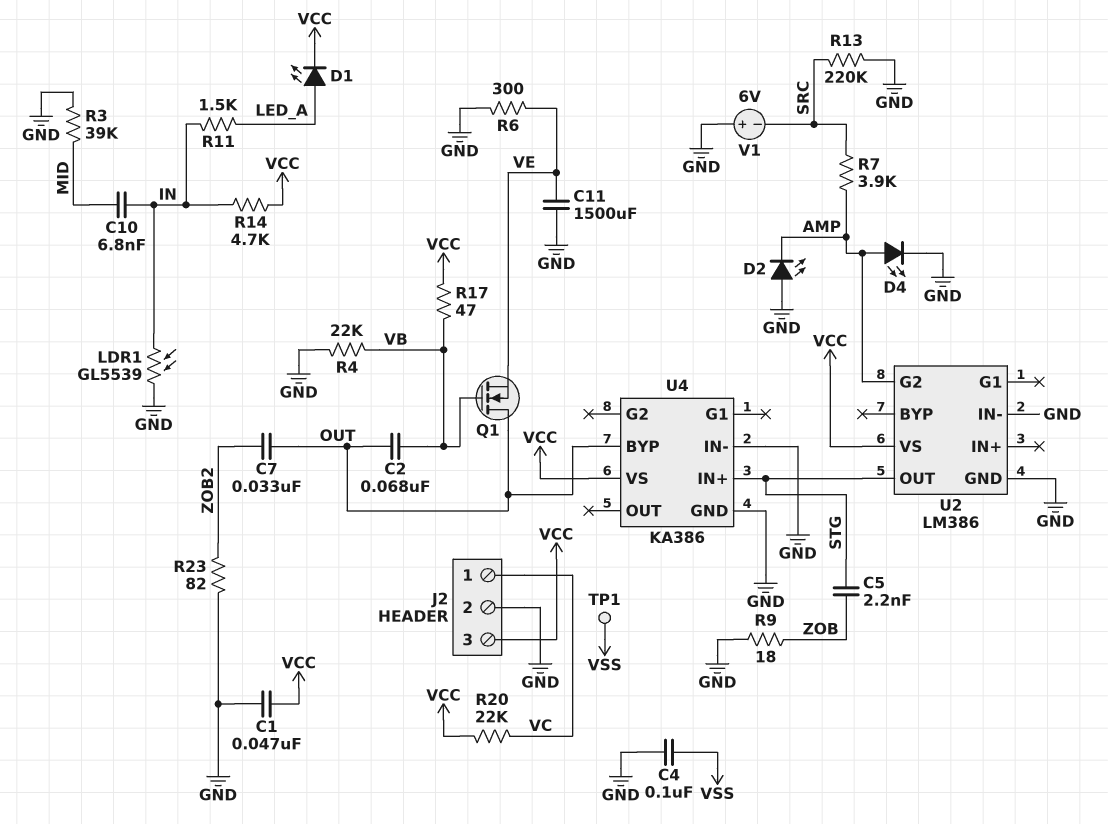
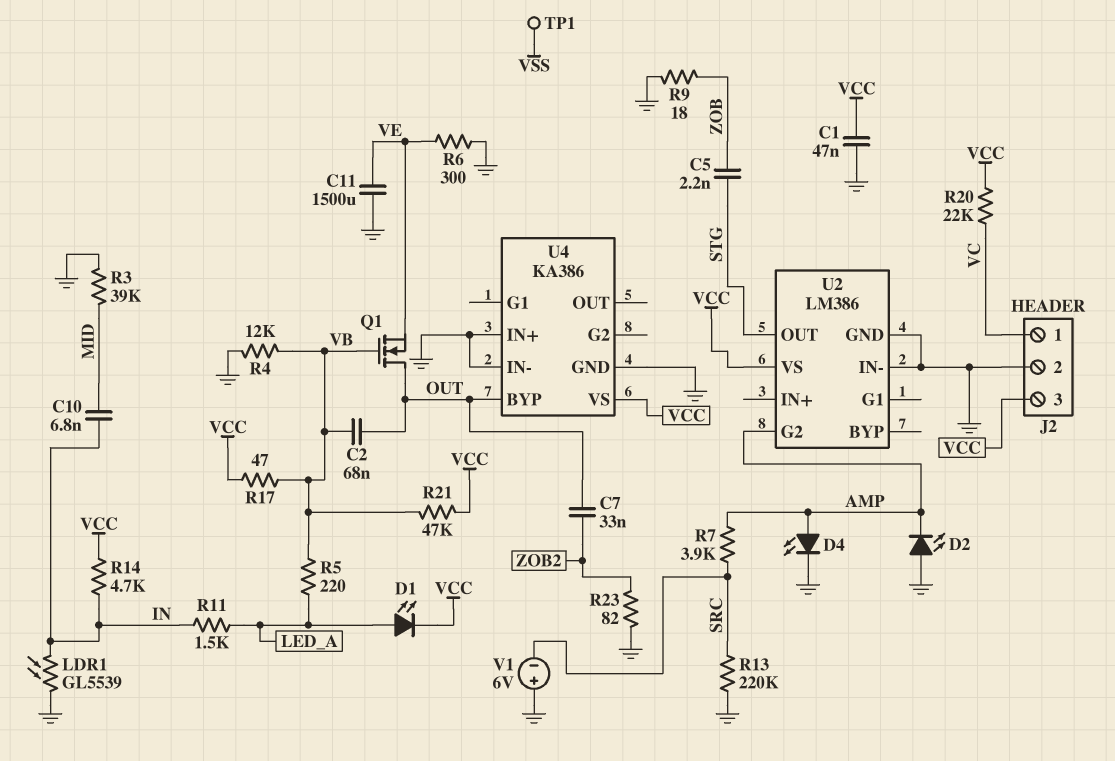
C4: 100nF (GND, VSS) -> none
R4: 22k (GND, VB) -> 12k (GND, VB)
R5: none -> 220 (LED_A, VB)
R21: none -> 47k (VB, VCC)
U4 pin IN+: STG -> GND

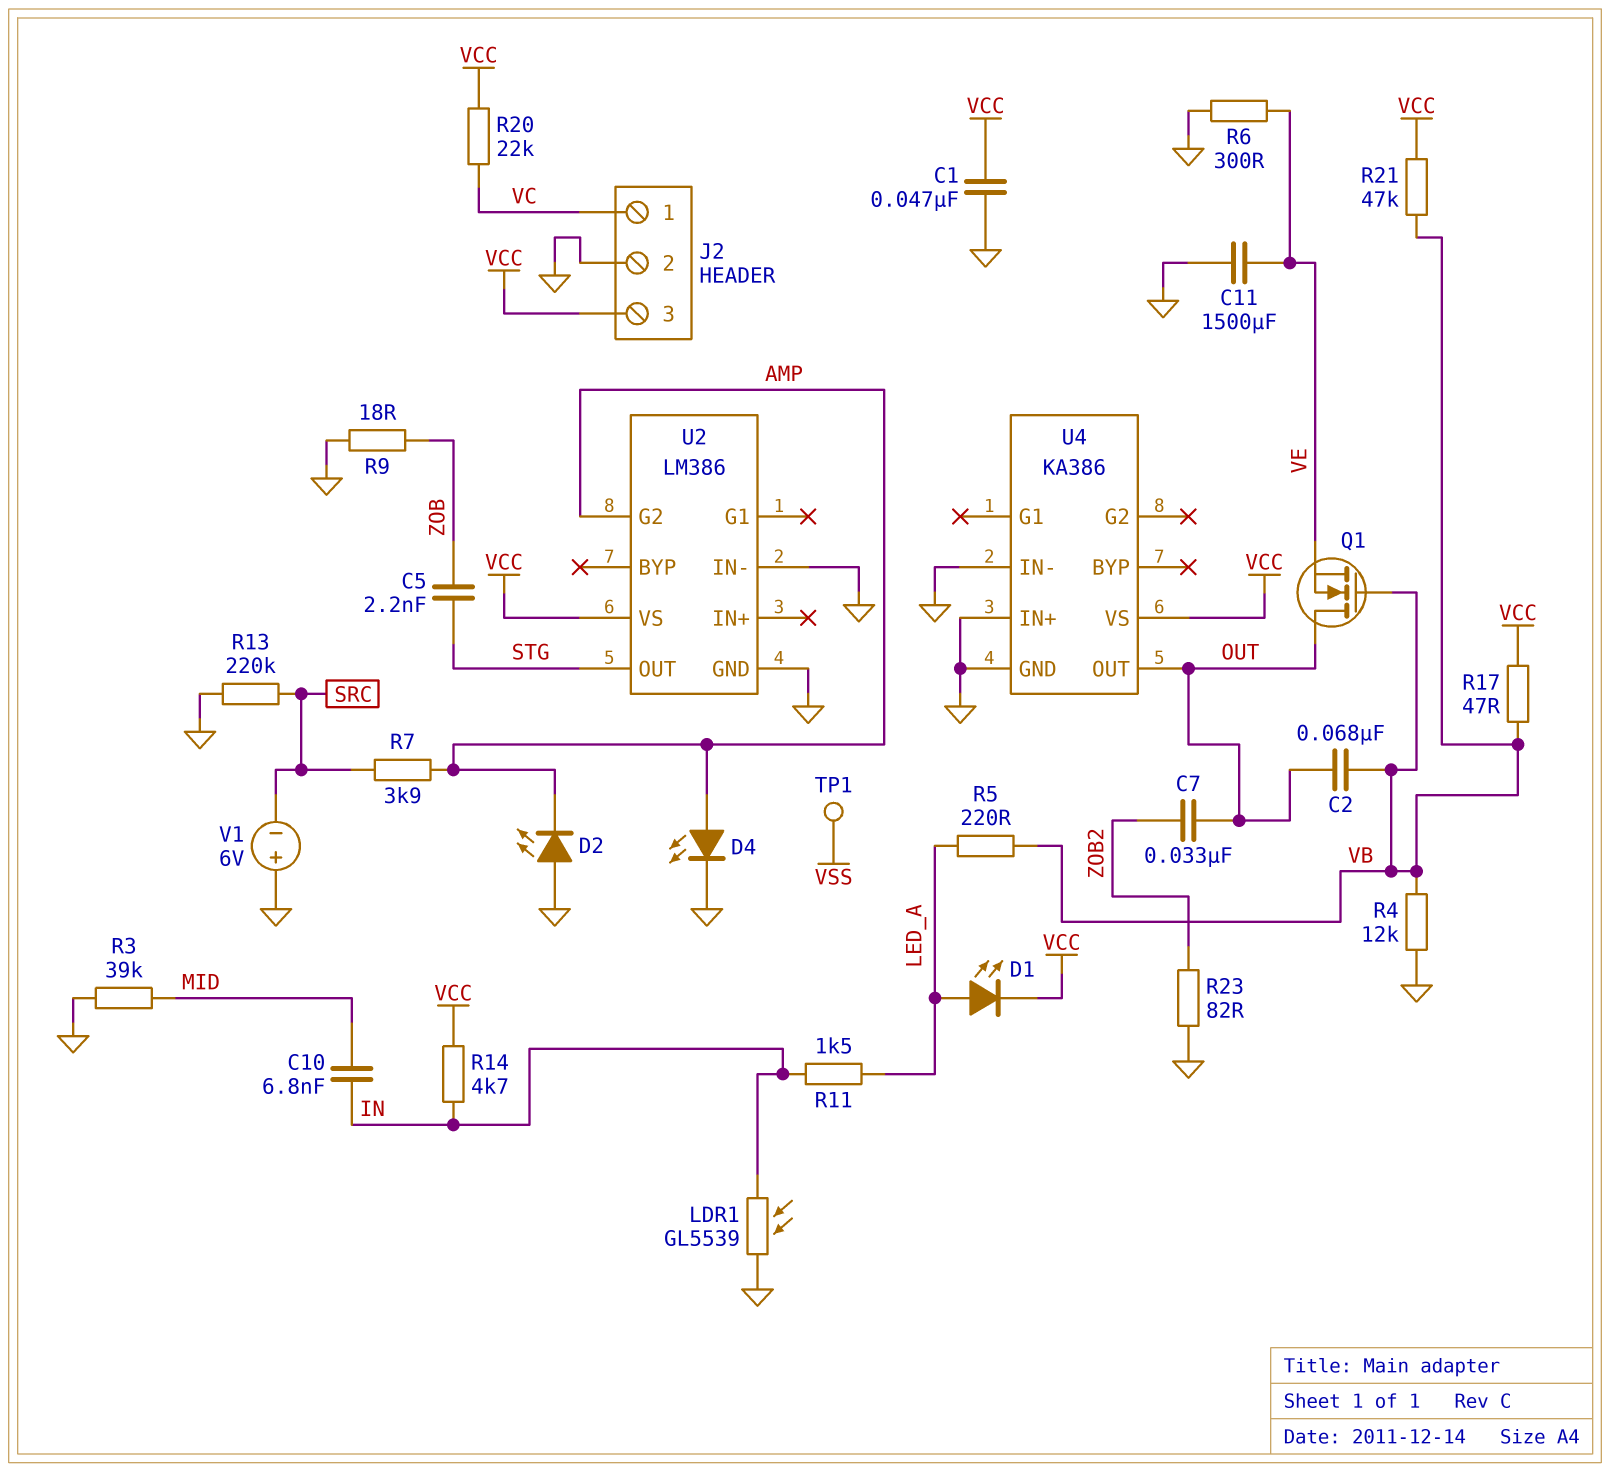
U4 pin BYP: OUT -> none
U4 pin OUT: none -> OUT

